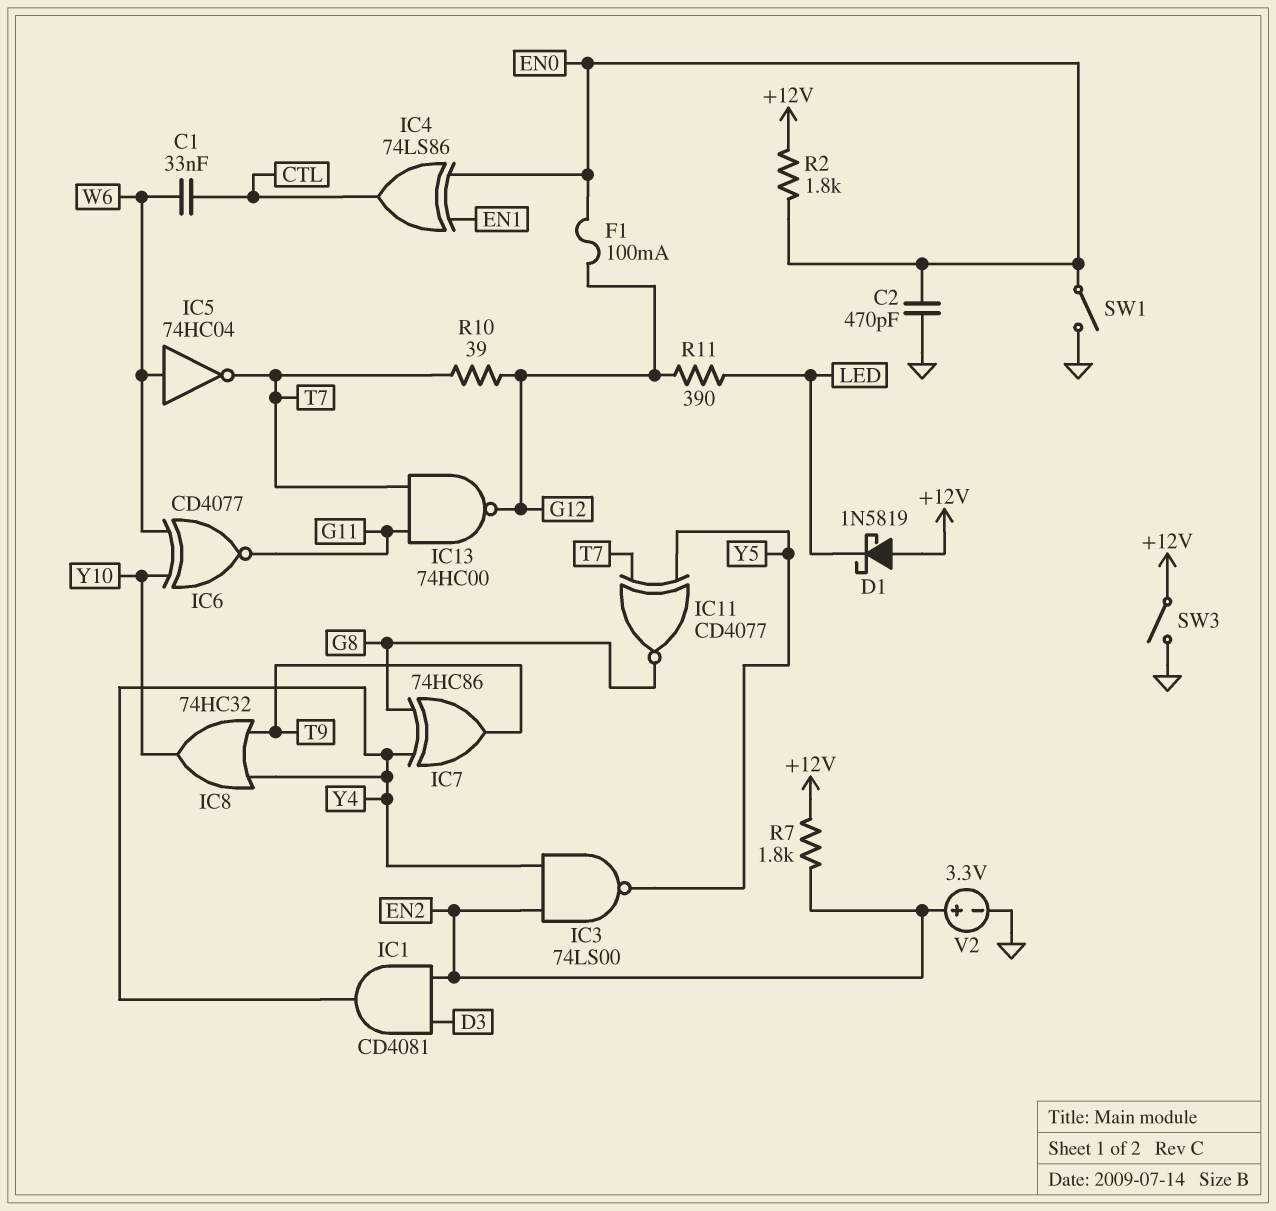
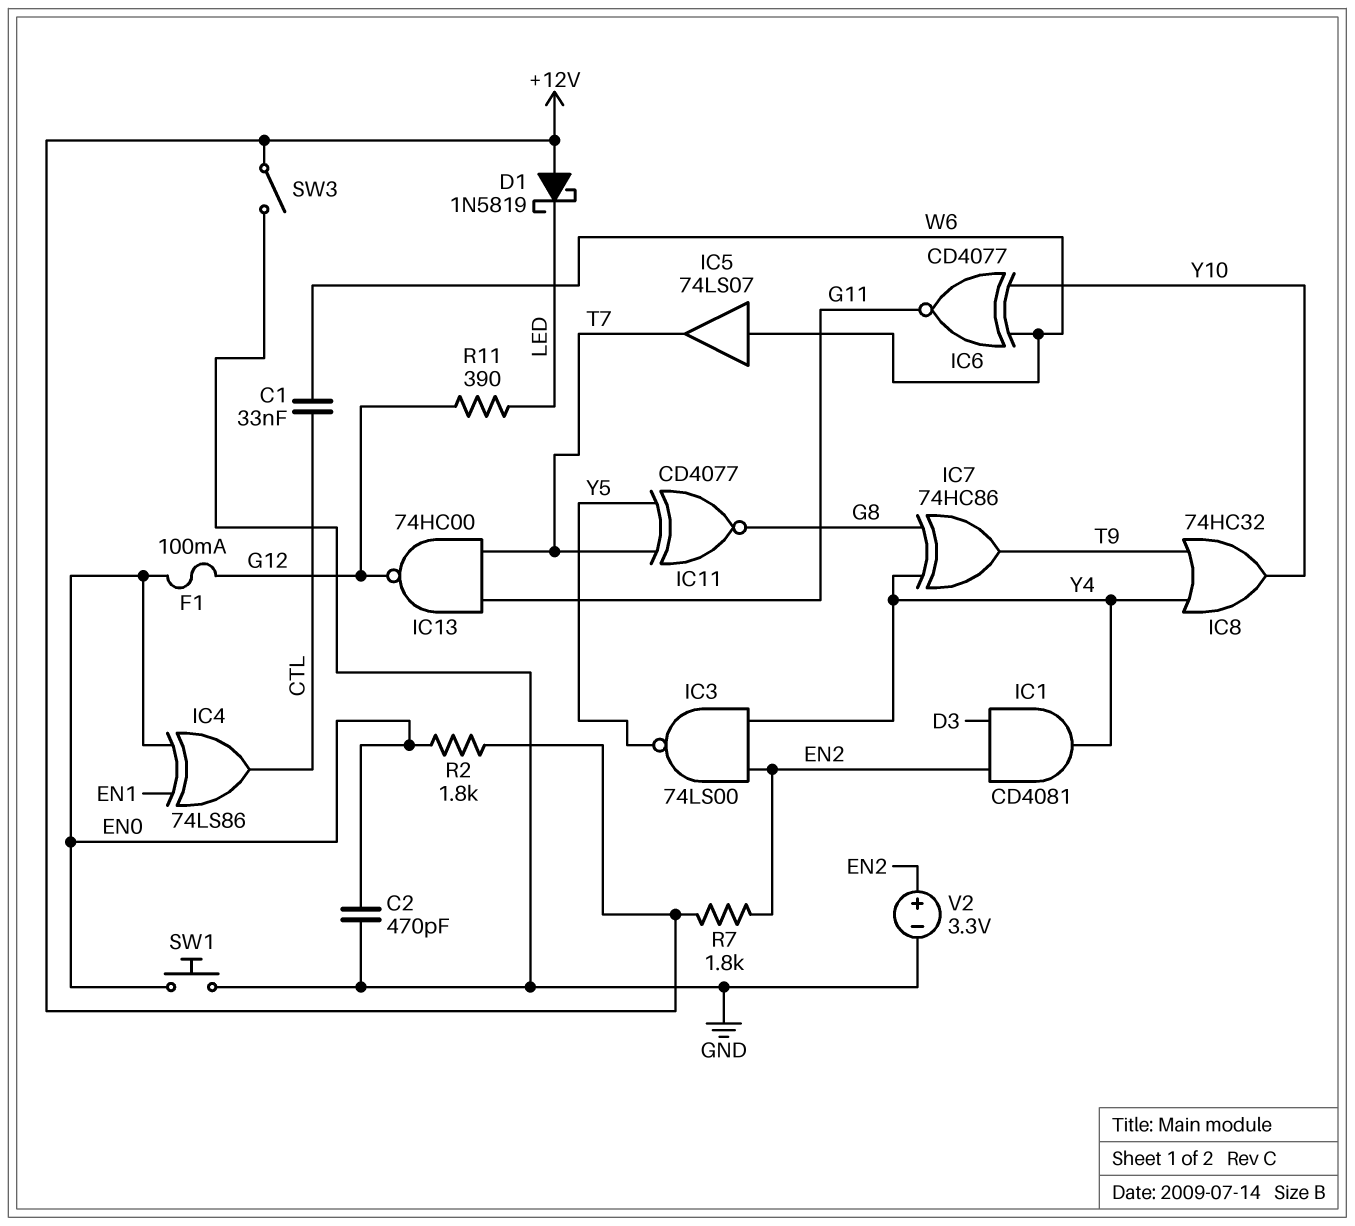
IC5: NOT 74HC04 (in W6, out T7) -> buffer 74LS07 (in W6, out T7)
R10: 39 (G12, T7) -> none
SW1: switch (EN0, GND) -> button (EN0, GND)

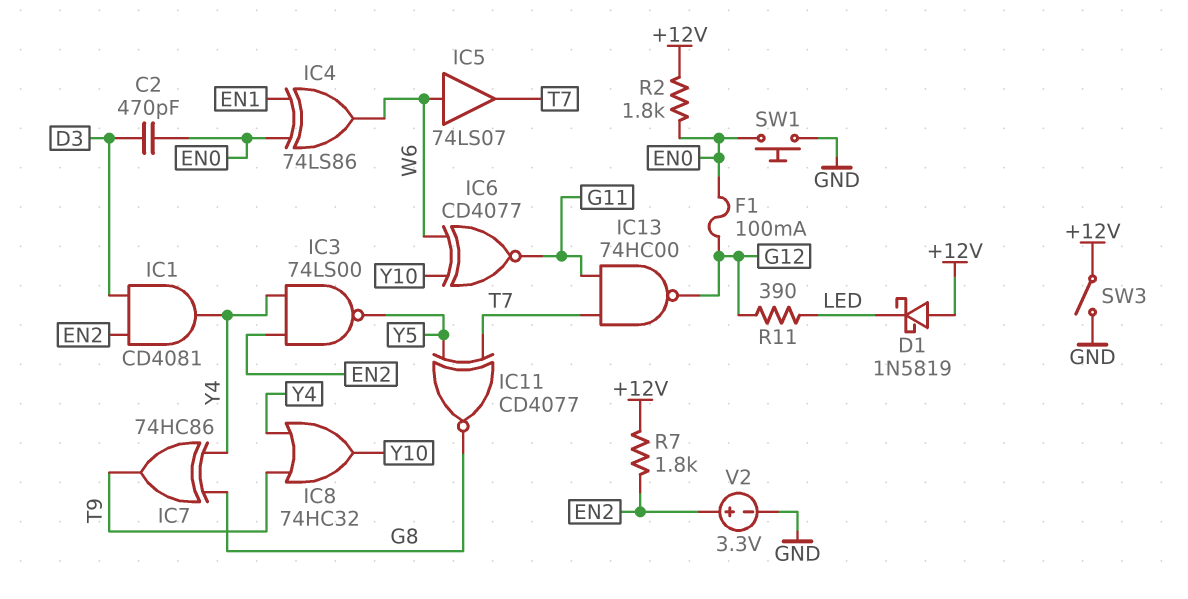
C1: 33nF (CTL, W6) -> none
C2: 470pF (EN0, GND) -> 470pF (D3, EN0)
IC4: XOR 74LS86 (in EN0, in EN1, out CTL) -> XOR 74LS86 (in EN0, in EN1, out W6)

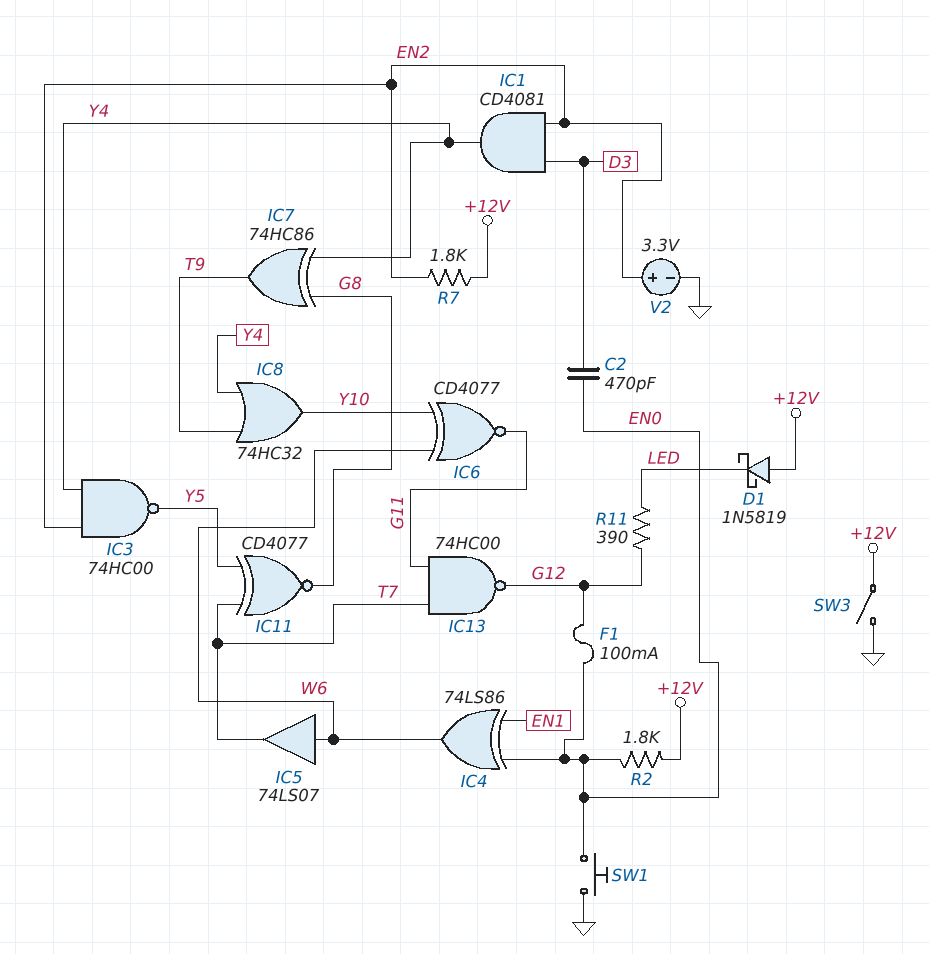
IC3: NAND 74LS00 (in EN2, in Y4, out Y5) -> NAND 74HC00 (in EN2, in Y4, out Y5)

